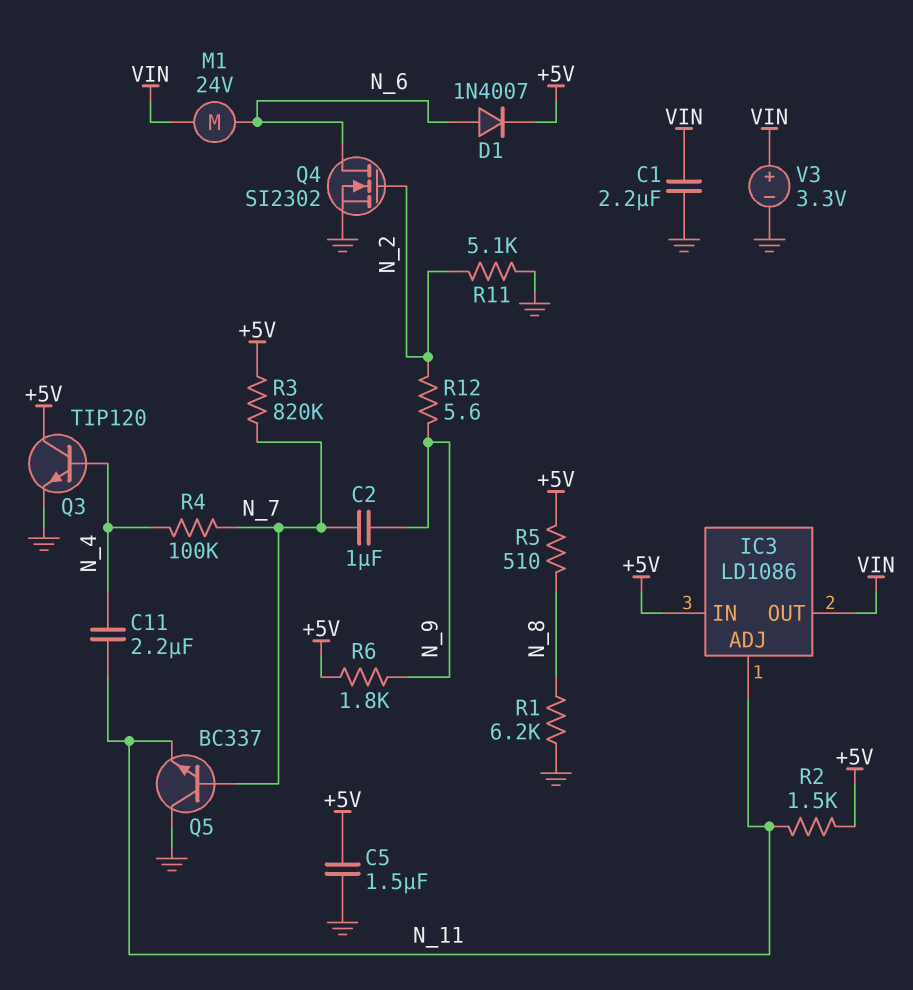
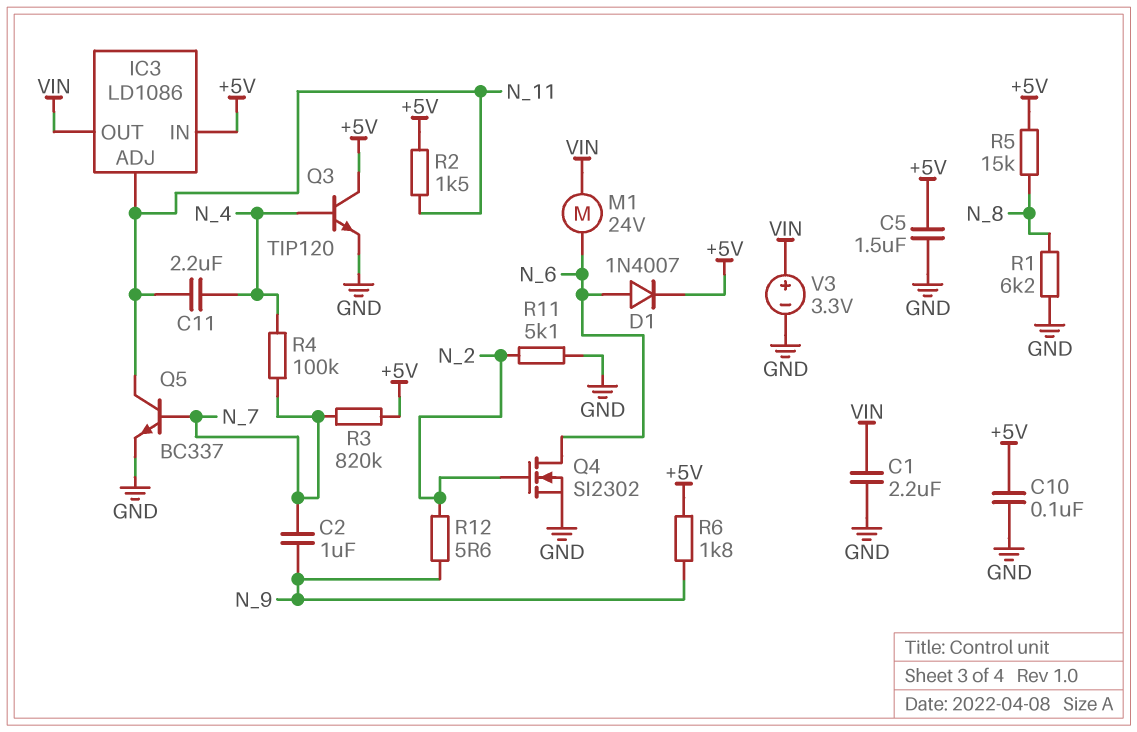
C10: none -> 100nF (+5V, GND)
Q5: NPN BC337 (B N_7, C GND, E N_11) -> NPN BC337 (B N_7, C N_11, E GND)
R5: 510 (+5V, N_8) -> 15k (+5V, N_8)

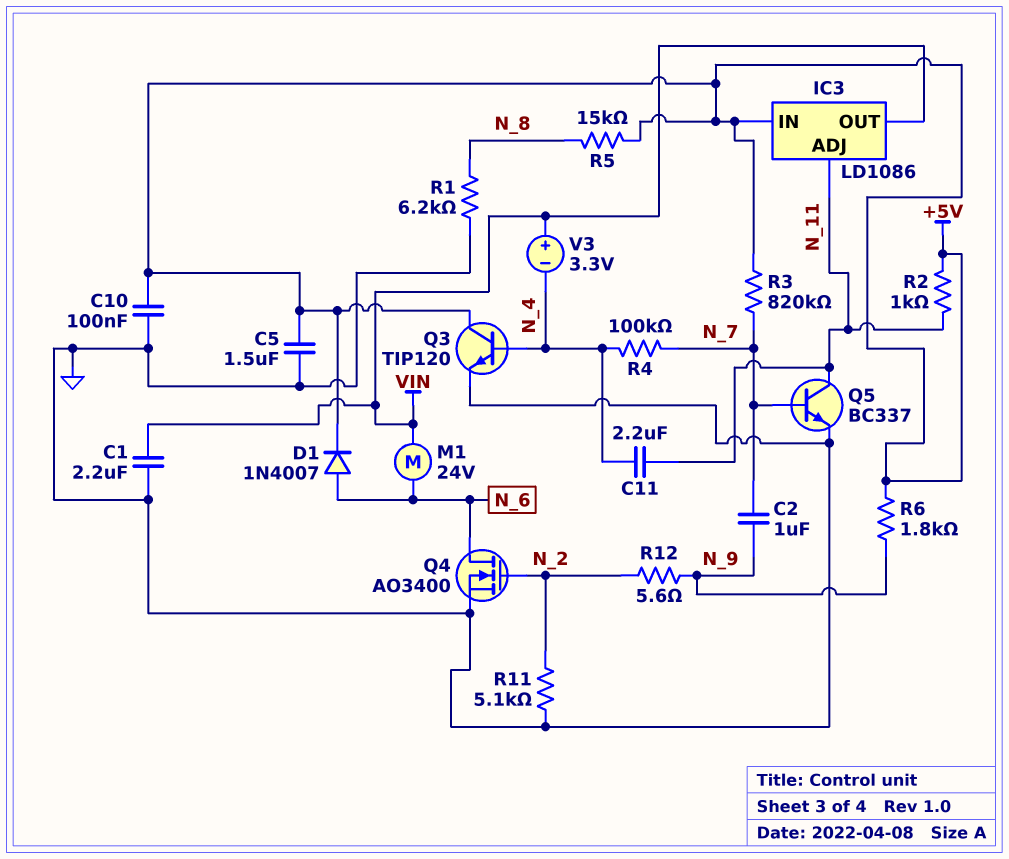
Q4: NMOS SI2302 (G N_2, D N_6, S GND) -> NMOS AO3400 (G N_2, D N_6, S GND)
R2: 1.5k (+5V, N_11) -> 1k (+5V, N_11)
V3: 3.3V (plus VIN, minus GND) -> 3.3V (plus VIN, minus N_4)

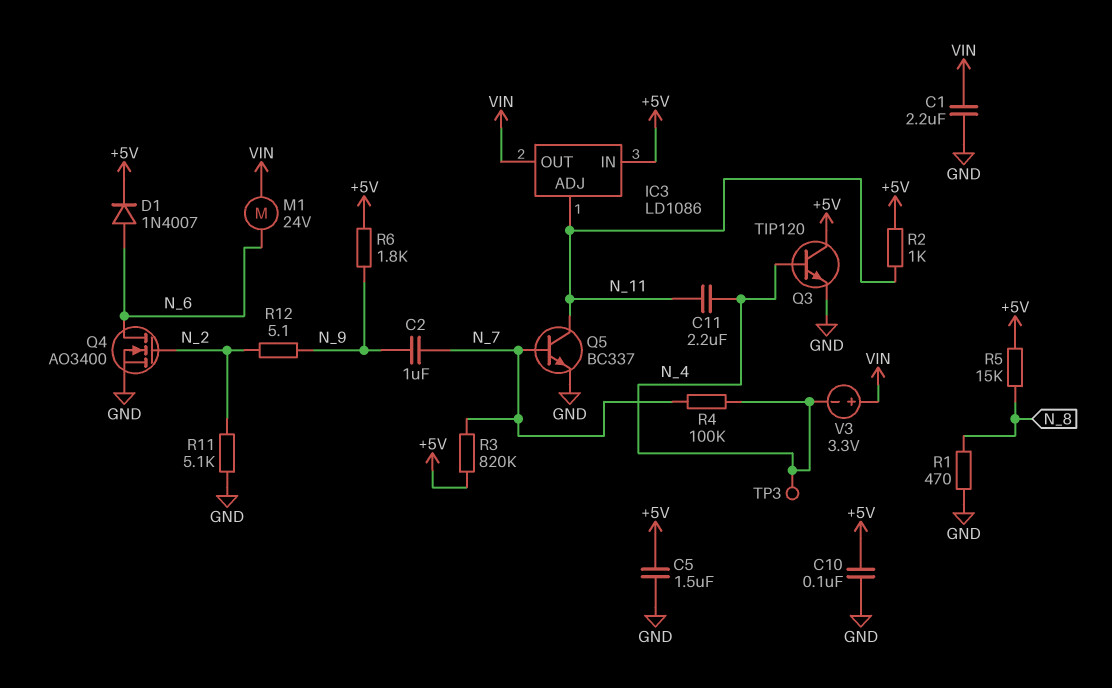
R1: 6.2k (GND, N_8) -> 470 (GND, N_8)
R12: 5.6 (N_2, N_9) -> 5.1 (N_2, N_9)
TP3: none -> test point (N_4)

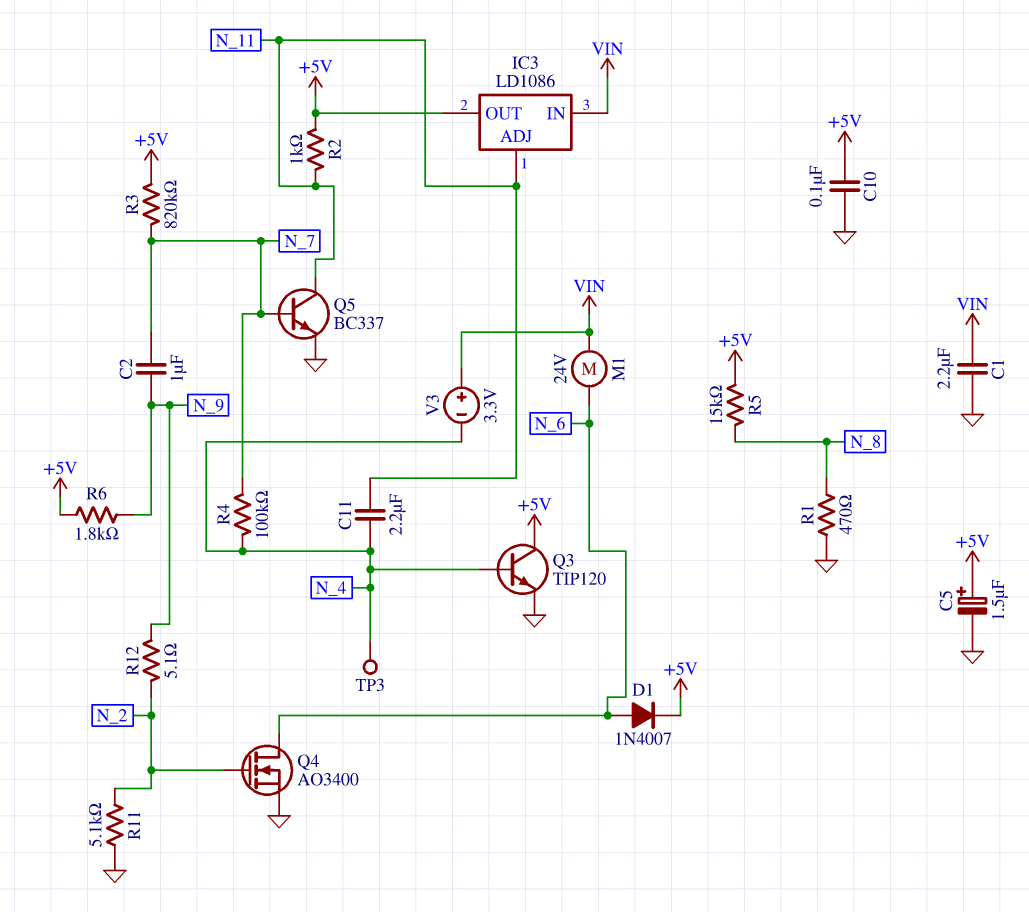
C5: 1.5uF (+5V, GND) -> 1.5uF (plus +5V, minus GND)
IC3 pin IN: +5V -> VIN
IC3 pin OUT: VIN -> +5V

